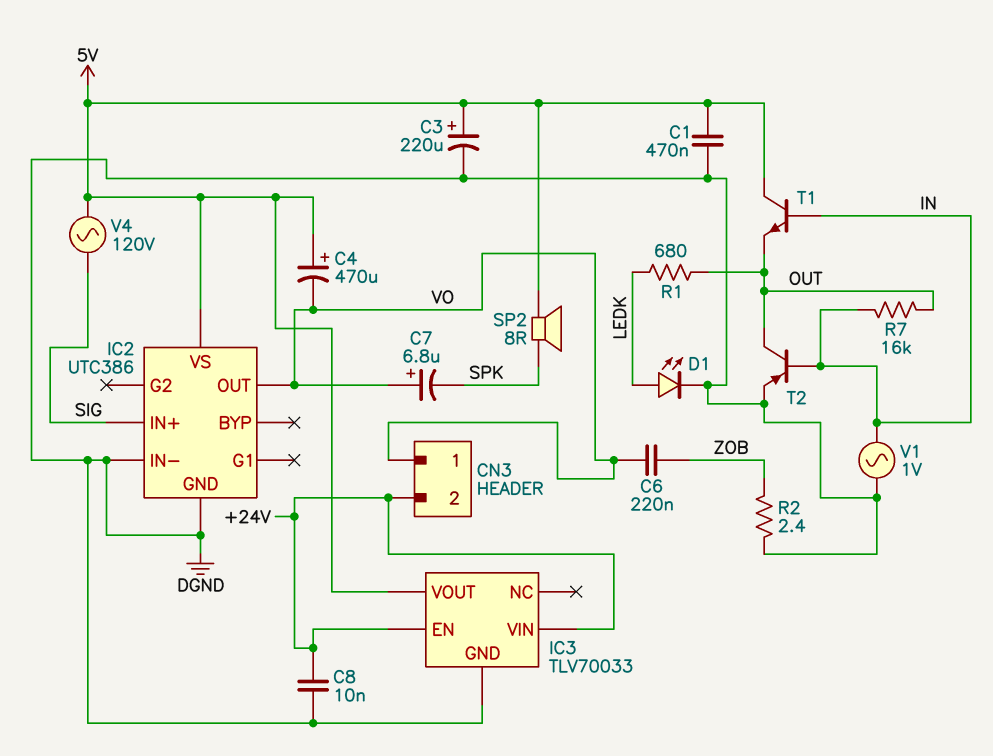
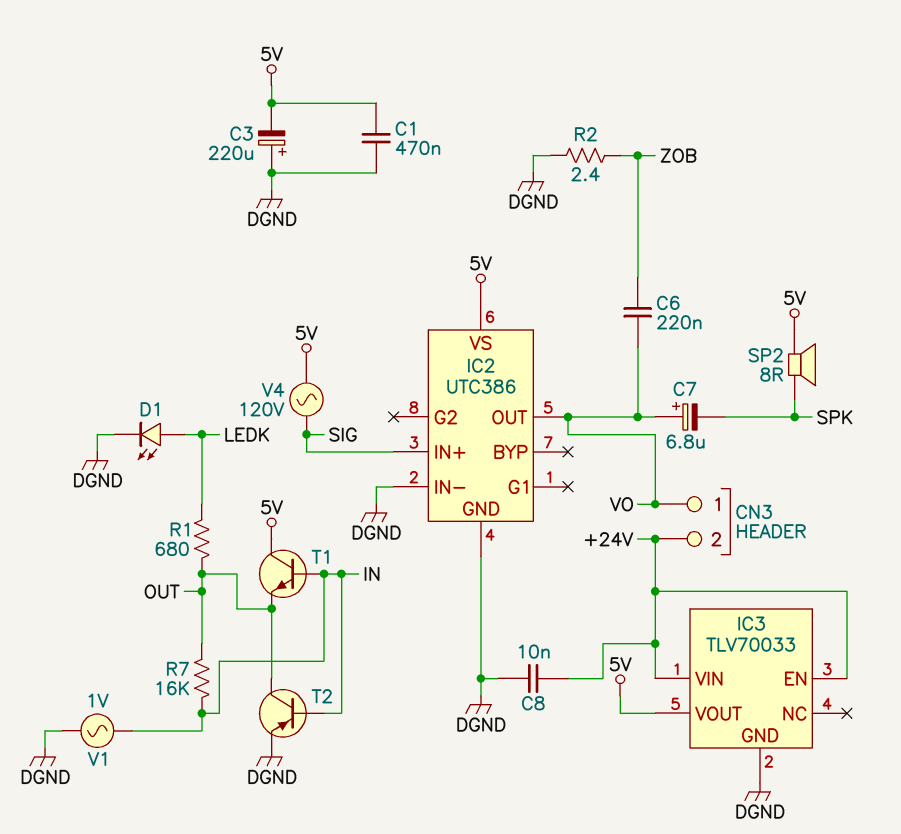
C3: 220uF (plus 5V, minus DGND) -> 220uF (plus DGND, minus 5V)
C4: 470uF (plus 5V, minus VO) -> none

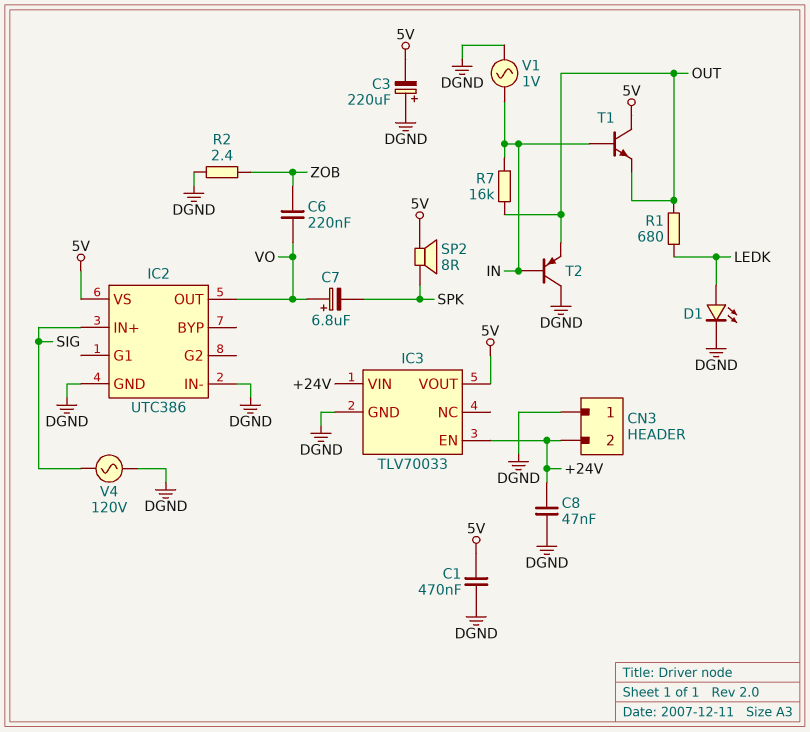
C8: 10nF (+24V, DGND) -> 47nF (+24V, DGND)
CN3 pin 1: VO -> DGND
T2: PNP (B IN, C OUT, E DGND) -> PNP (B IN, C DGND, E OUT)
V4: AC 120V (5V, SIG) -> AC 120V (DGND, SIG)

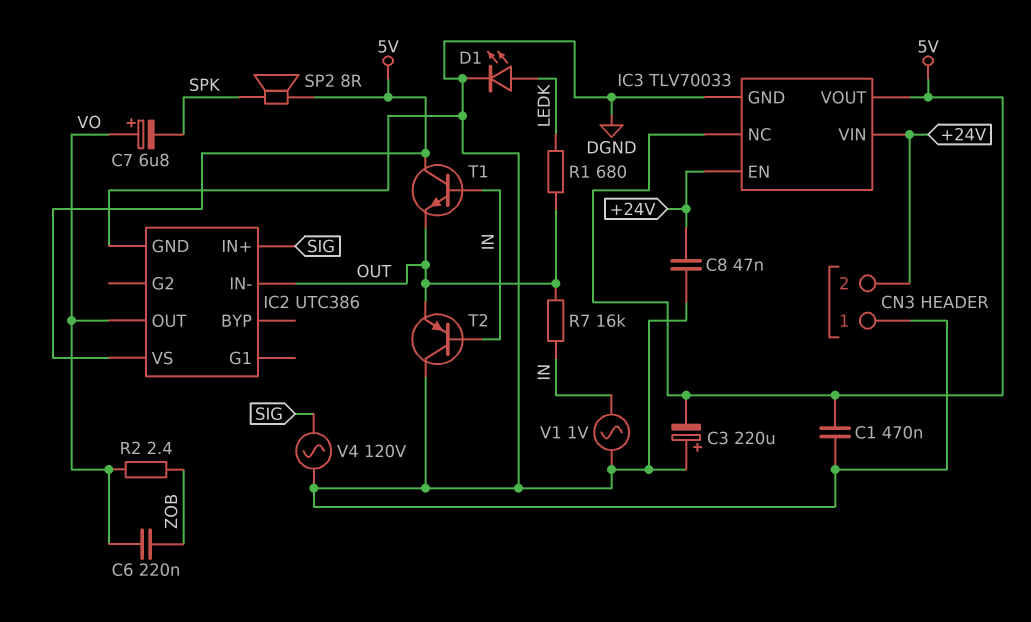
IC2 pin IN-: DGND -> OUT
IC3 pin NC: none -> 5V
R2: 2.4 (DGND, ZOB) -> 2.4 (VO, ZOB)

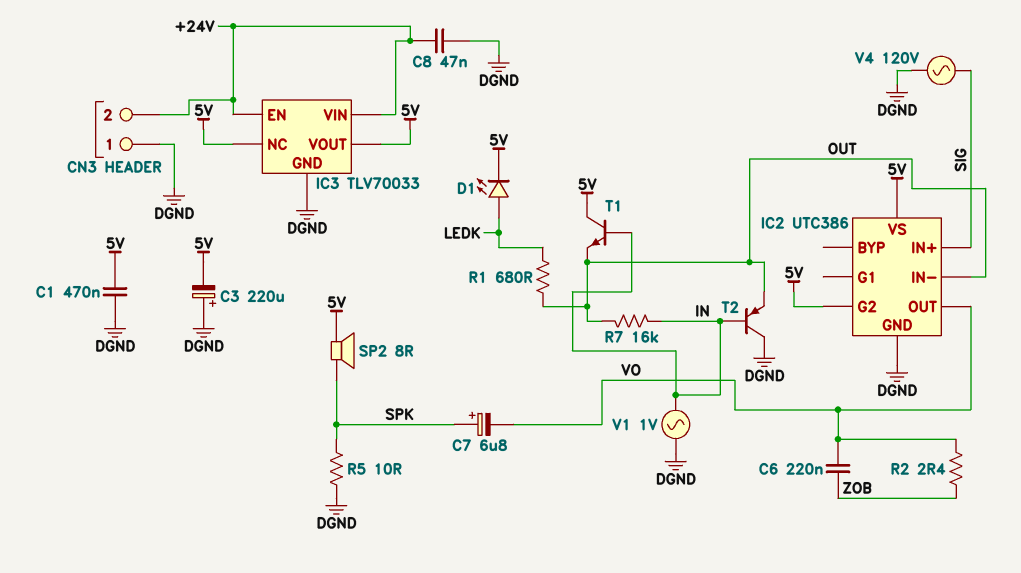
C7: 6.8uF (plus VO, minus SPK) -> 6.8uF (plus SPK, minus VO)
D1: LED (A LEDK, K DGND) -> LED (A LEDK, K 5V)
IC2 pin G2: none -> 5V
R5: none -> 10 (DGND, SPK)

